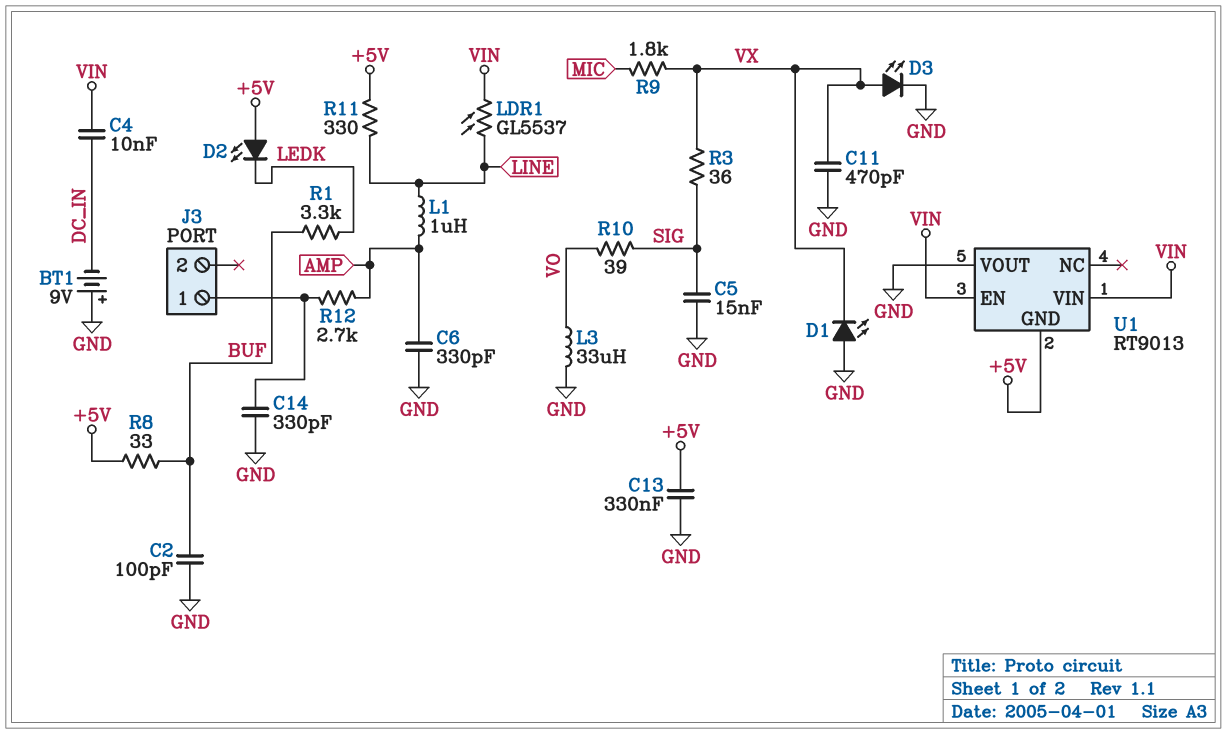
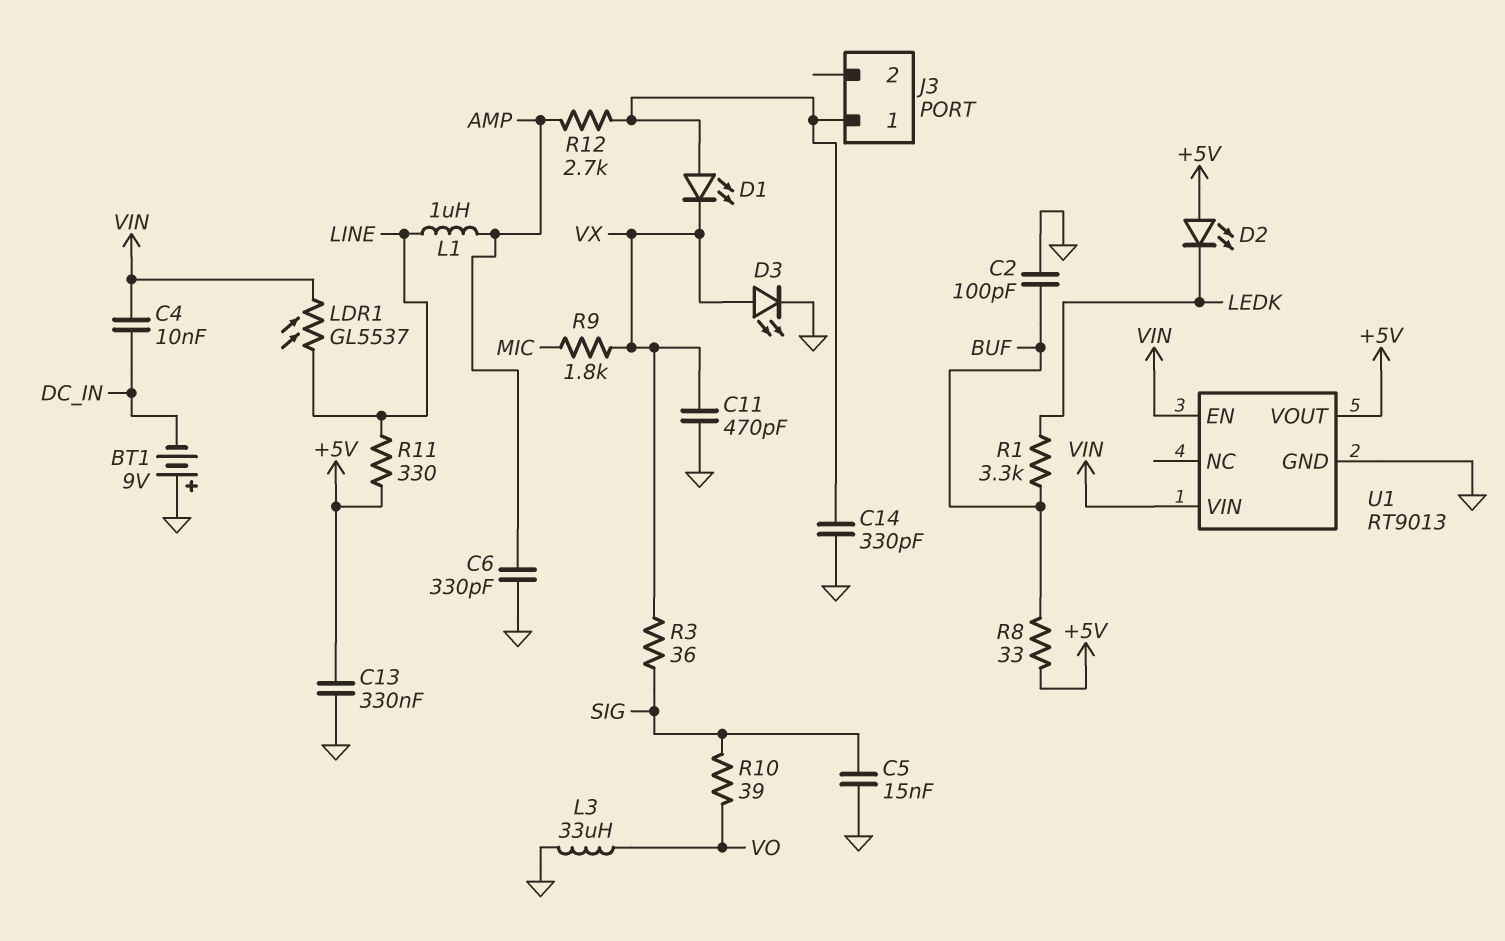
D1: LED (A GND, K VX) -> LED (A J3/1, K VX)
U1 pin GND: +5V -> GND
U1 pin VOUT: GND -> +5V

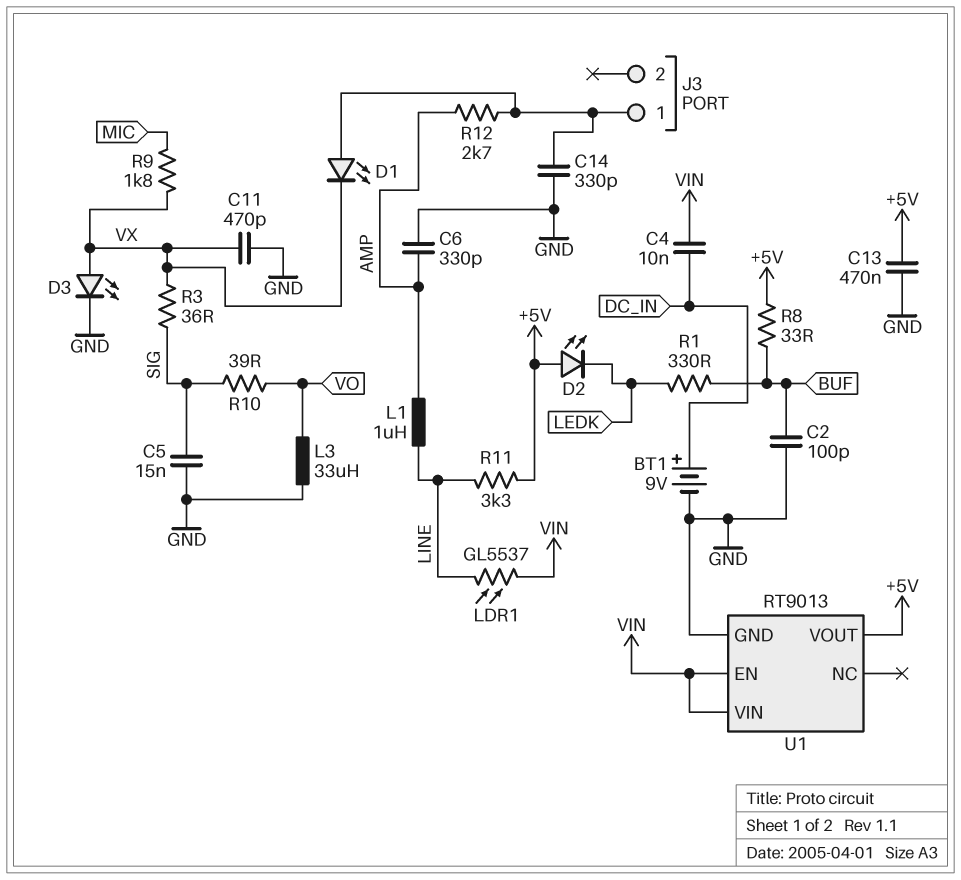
BT1: 9V (plus GND, minus DC_IN) -> 9V (plus DC_IN, minus GND)
C13: 330nF (+5V, GND) -> 470nF (+5V, GND)
R1: 3.3k (BUF, LEDK) -> 330 (BUF, LEDK)
R11: 330 (+5V, LINE) -> 3.3k (+5V, LINE)

